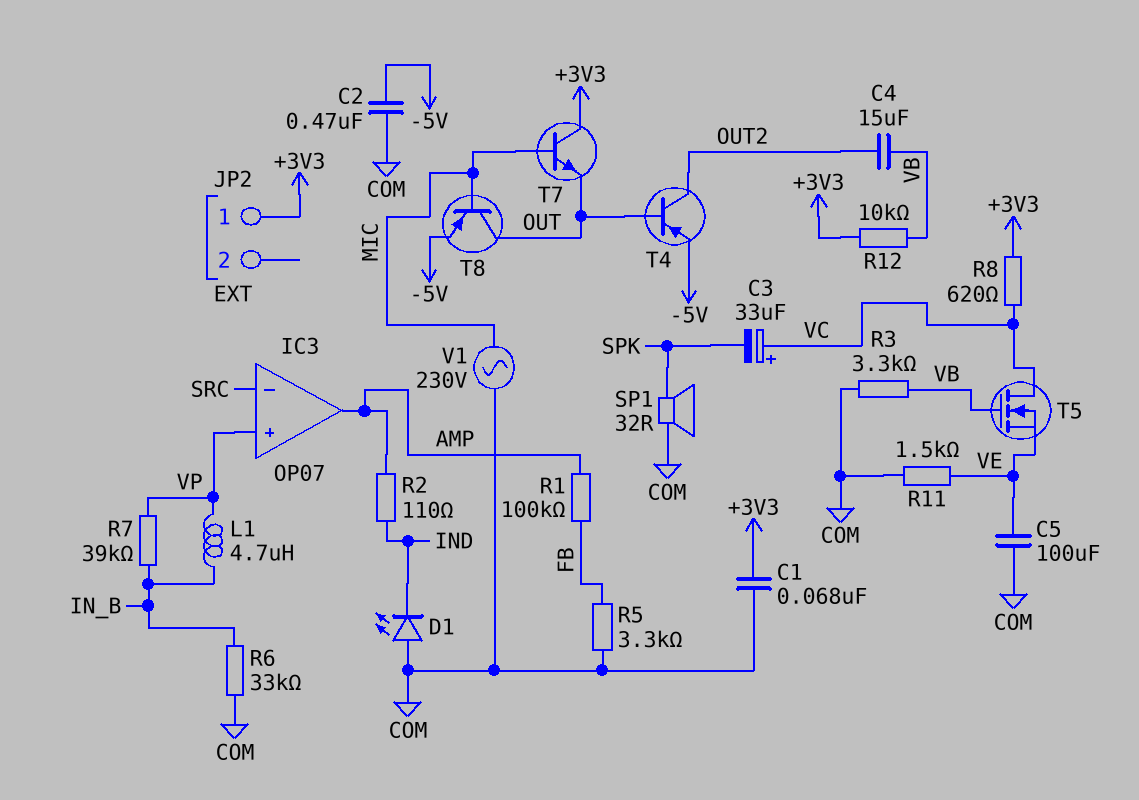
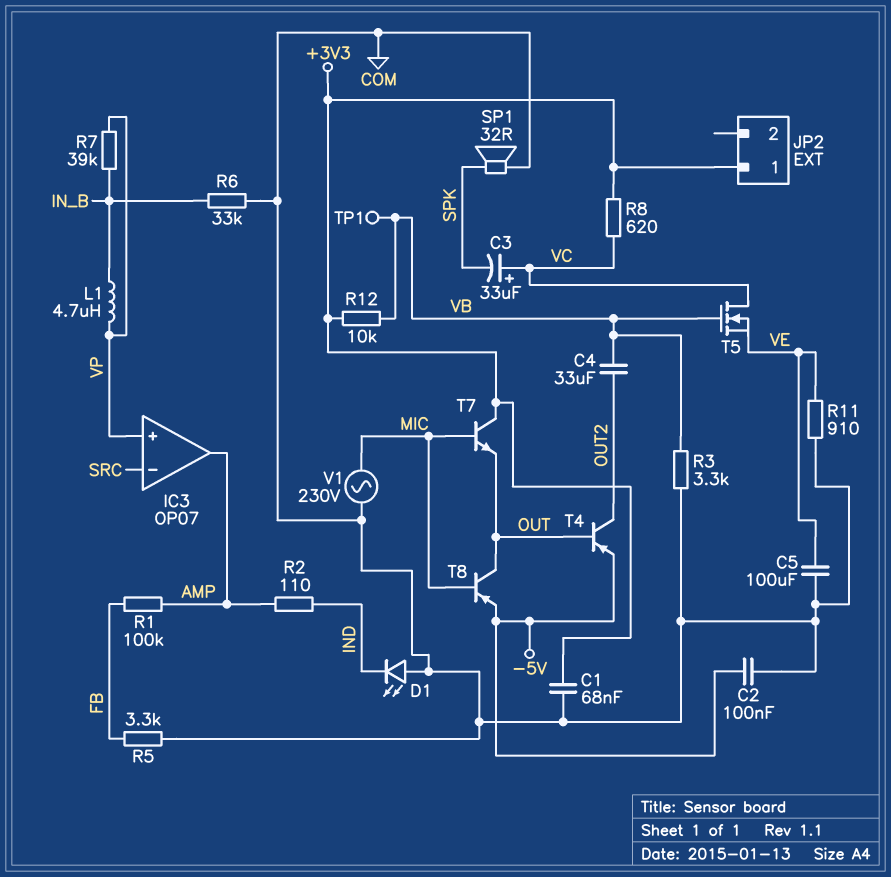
C2: 470nF (-5V, COM) -> 100nF (-5V, COM)
C4: 15uF (OUT2, VB) -> 33uF (OUT2, VB)
R11: 1.5k (COM, VE) -> 910 (COM, VE)
TP1: none -> test point (VB)

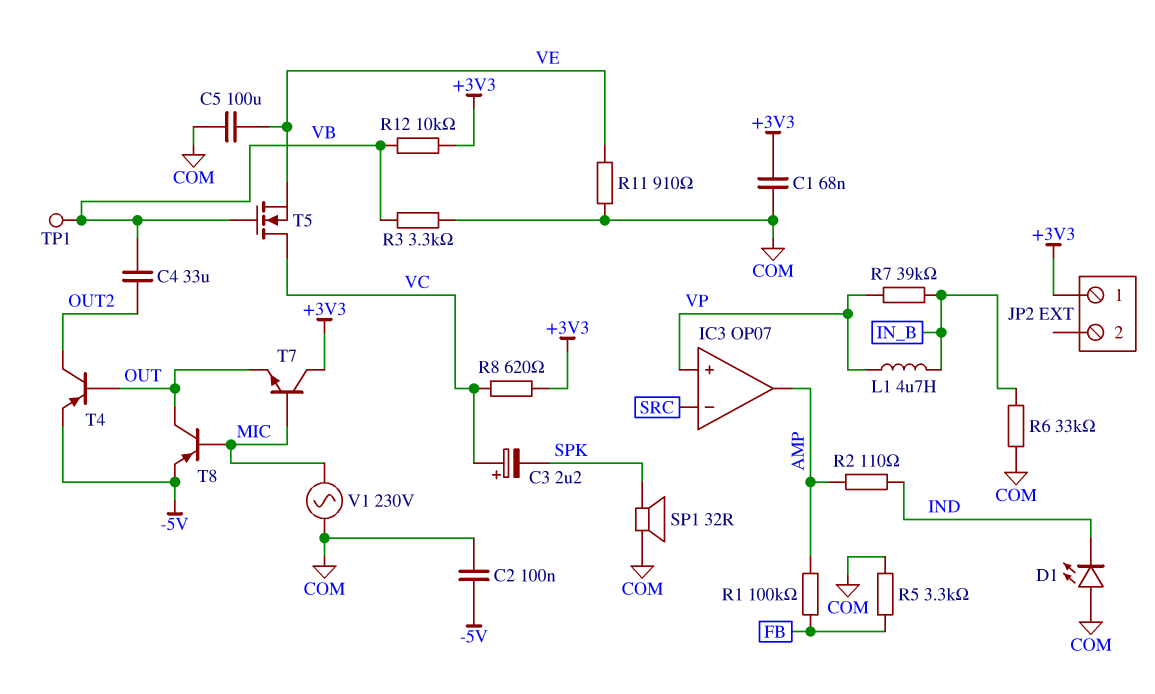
C3: 33uF (plus VC, minus SPK) -> 2.2uF (plus VC, minus SPK)

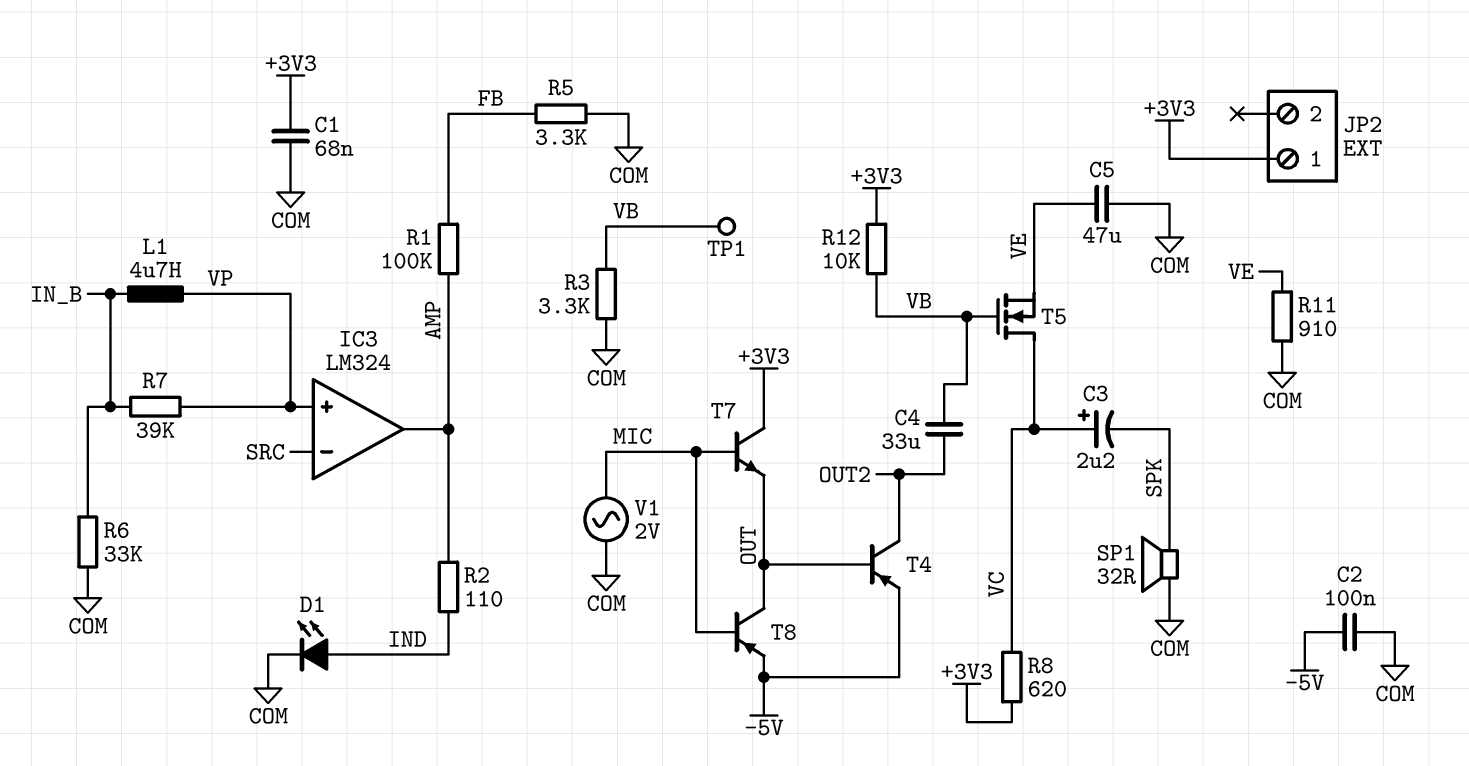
C5: 100uF (COM, VE) -> 47uF (COM, VE)
D1: LED (A COM, K IND) -> LED (A IND, K COM)
IC3: OP07 -> LM324
V1: AC 230V (COM, MIC) -> AC 2V (COM, MIC)

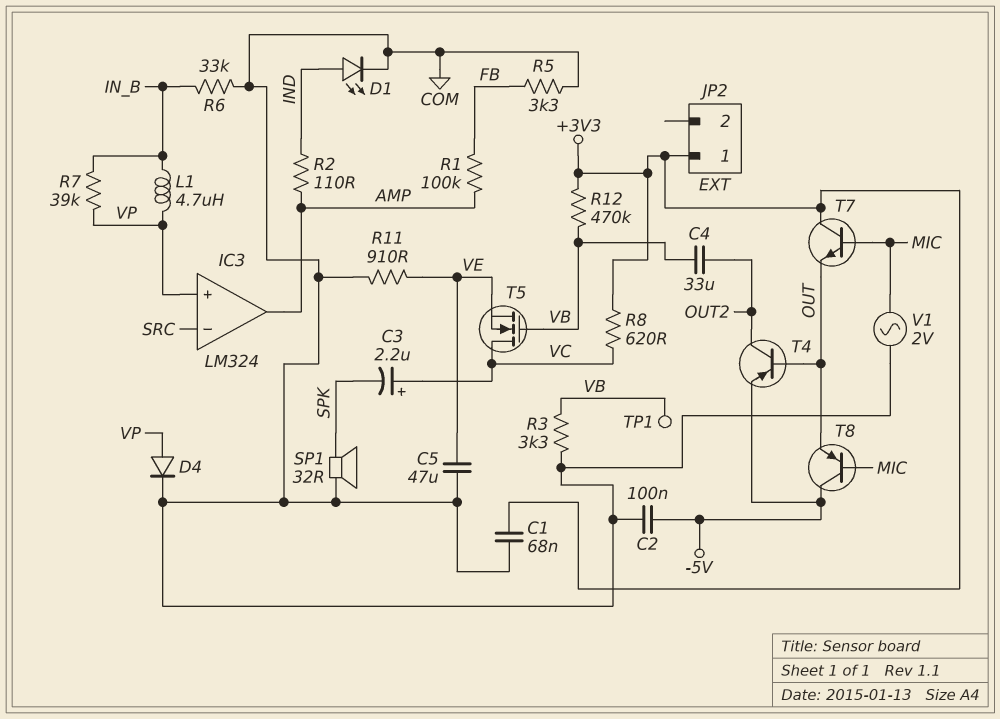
D4: none -> diode (A VP, K COM)
R12: 10k (+3V3, VB) -> 470k (+3V3, VB)
T8: PNP (B MIC, C OUT, E -5V) -> PNP (B MIC, C -5V, E OUT)

